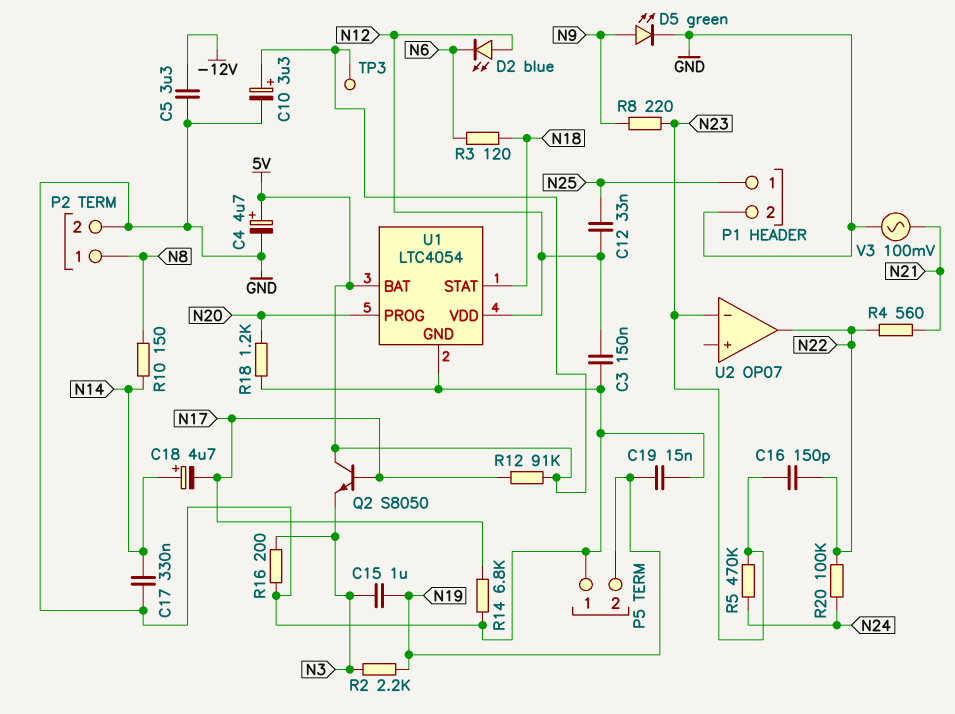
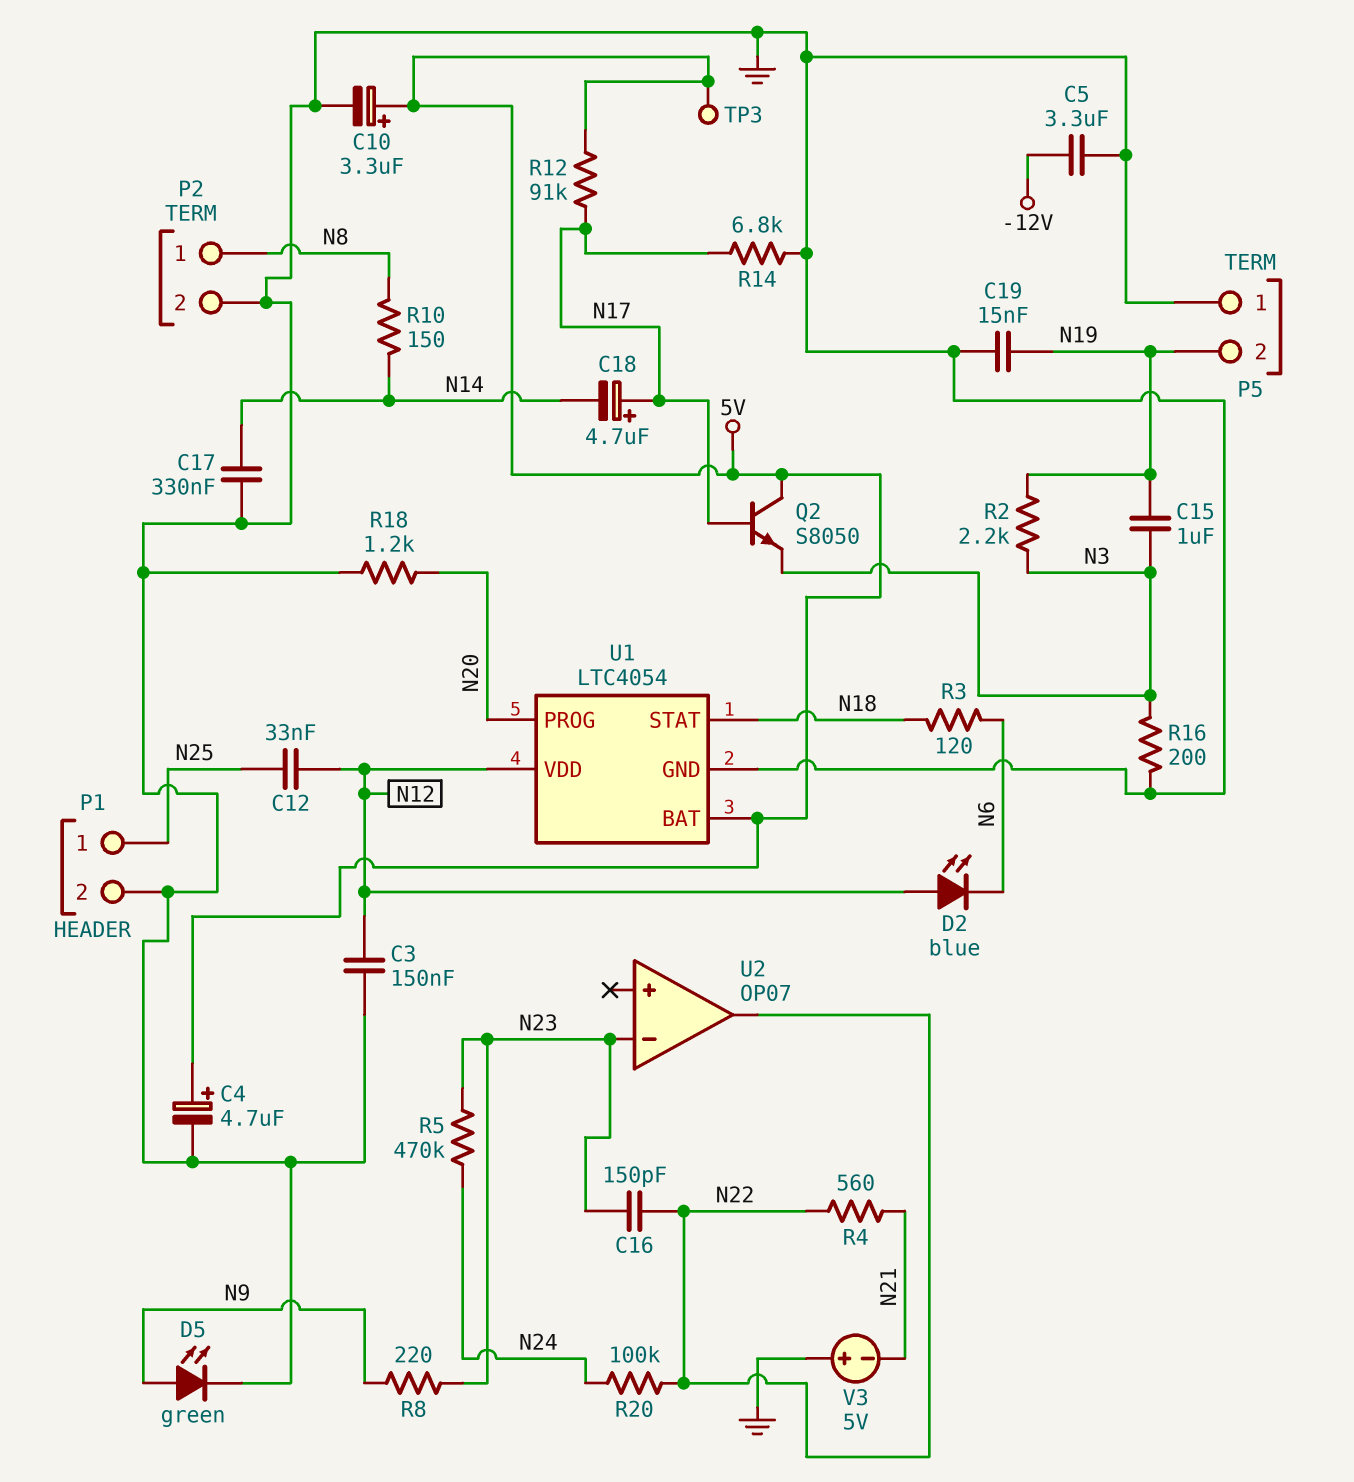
C18: 4.7uF (plus N14, minus N17) -> 4.7uF (plus N17, minus N14)
V3: AC 100mV (GND, N21) -> 5V (plus GND, minus N21)

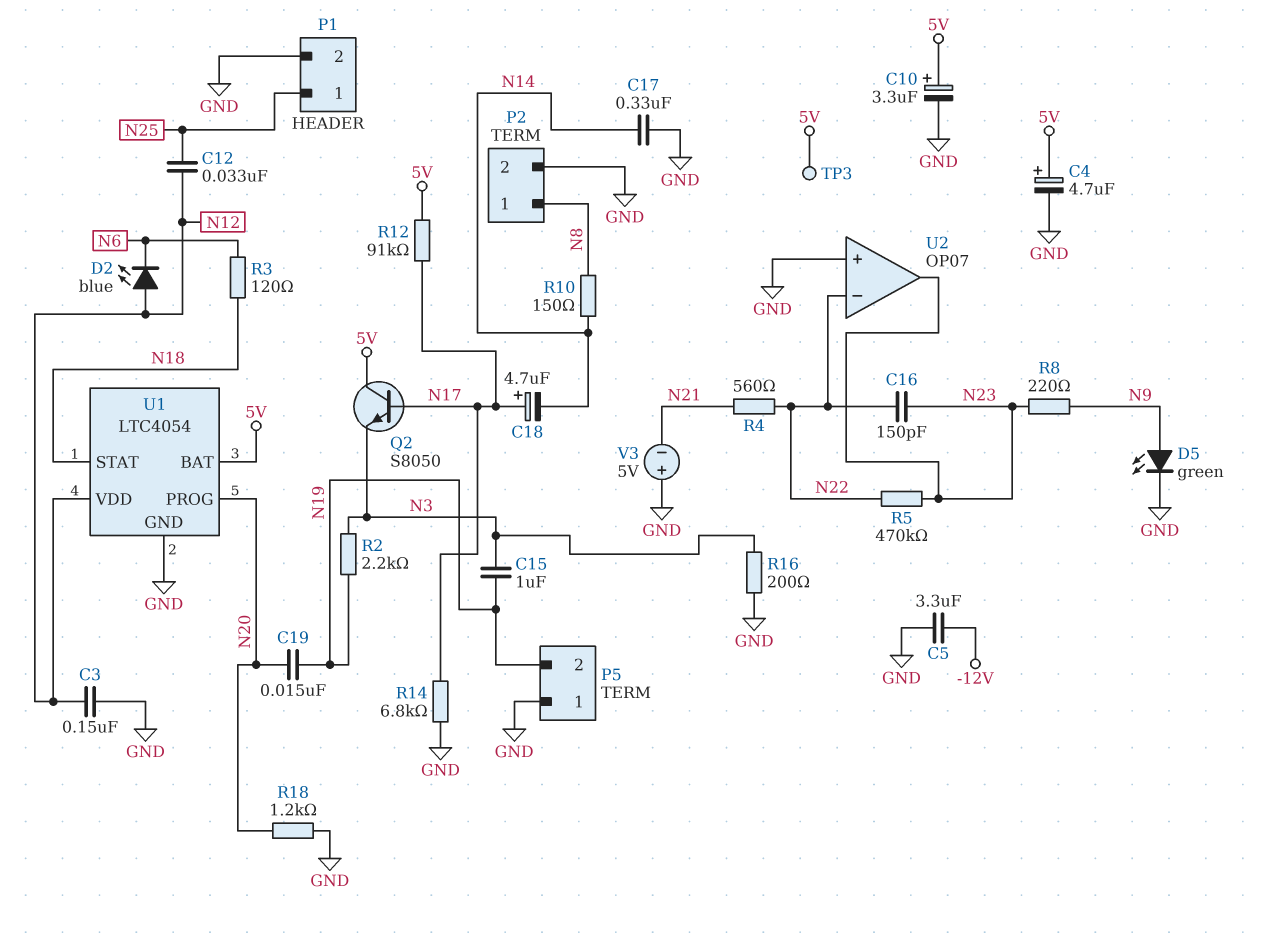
C19: 15nF (GND, N19) -> 15nF (N19, N20)
R5: 470k (N23, N24) -> 470k (N22, N23)
R20: 100k (N22, N24) -> none
U2 pin in+: none -> GND
U2 pin in-: N23 -> N22
U2 pin out: N22 -> N23

